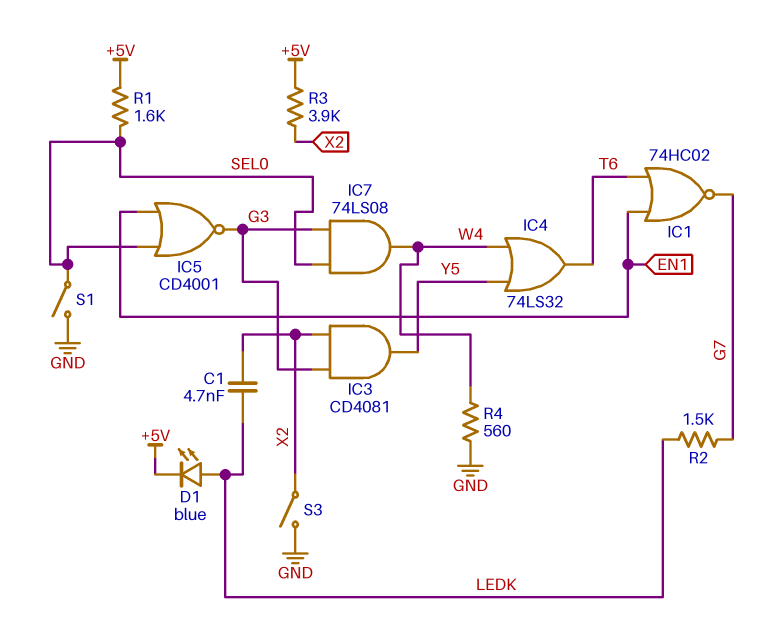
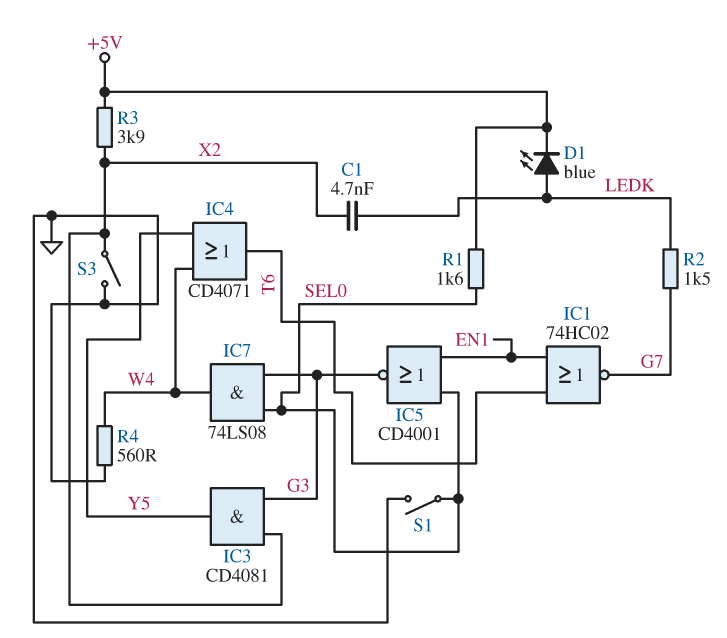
IC4: OR 74LS32 (in W4, in Y5, out T6) -> OR CD4071 (in W4, in Y5, out T6)

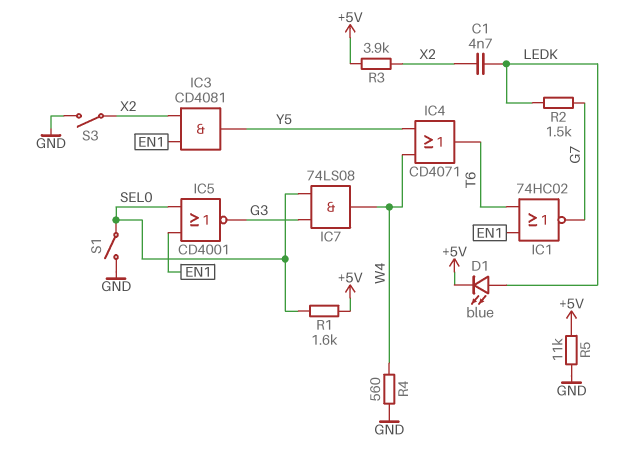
IC3: AND CD4081 (in G3, in X2, out Y5) -> AND CD4081 (in EN1, in X2, out Y5)
R5: none -> 11k (+5V, GND)

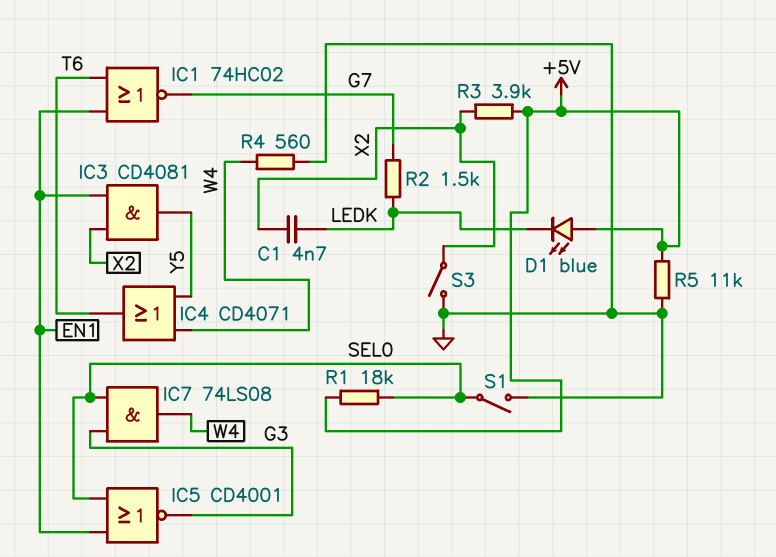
D1: LED blue (A LEDK, K +5V) -> LED blue (A +5V, K LEDK)
R1: 1.6k (+5V, SEL0) -> 18k (+5V, SEL0)

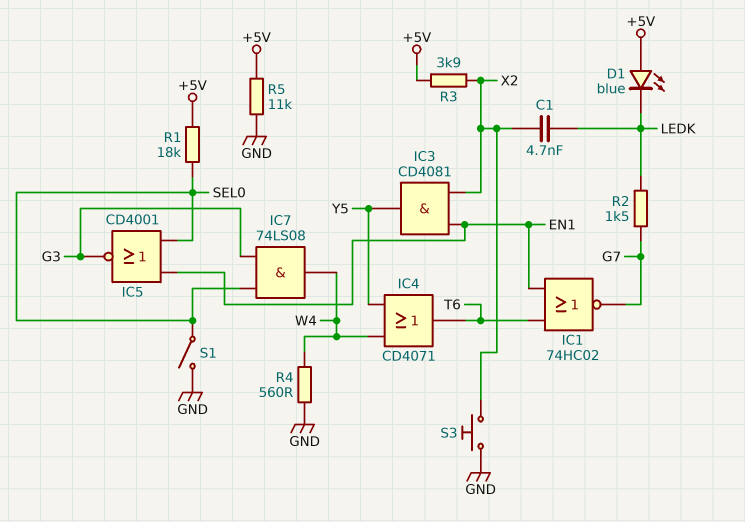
S3: switch (GND, X2) -> button (GND, X2)

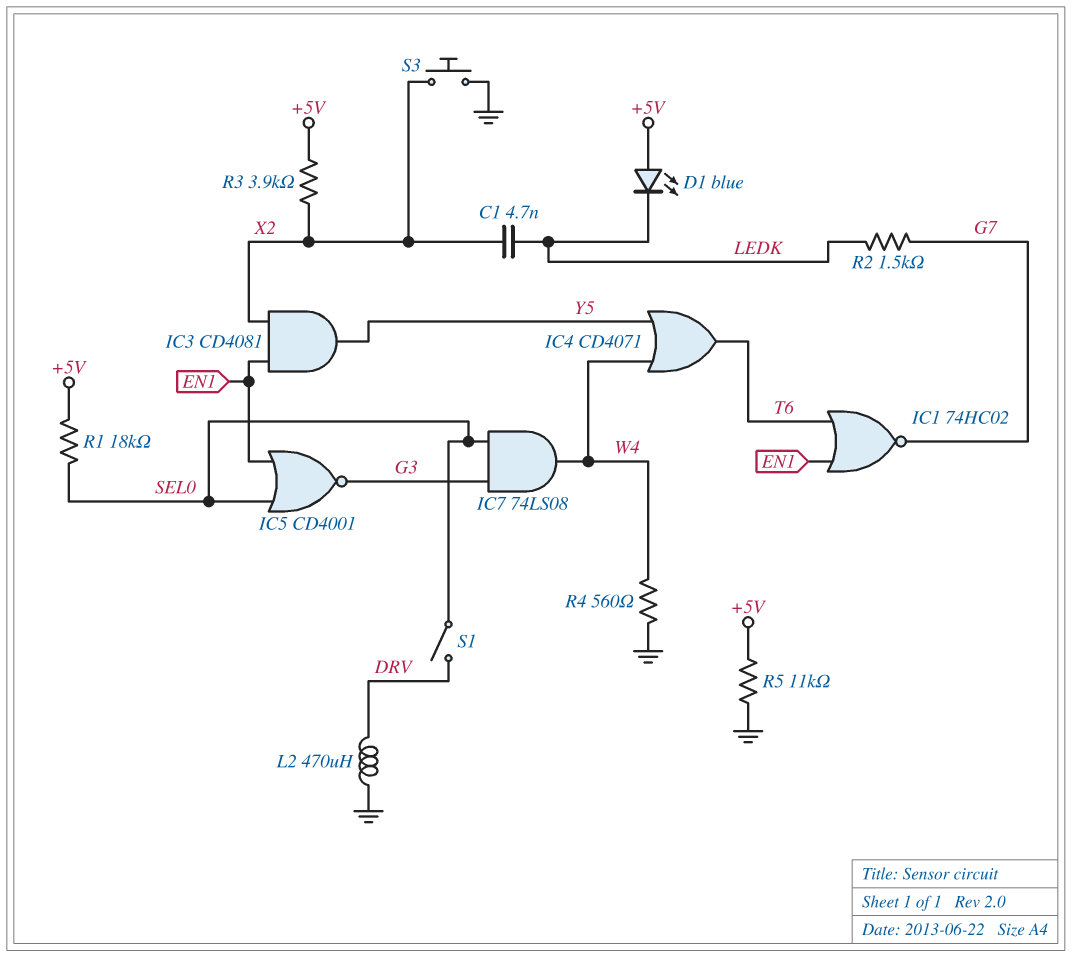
L2: none -> 470uH (DRV, GND)
S1: switch (GND, SEL0) -> switch (DRV, SEL0)

